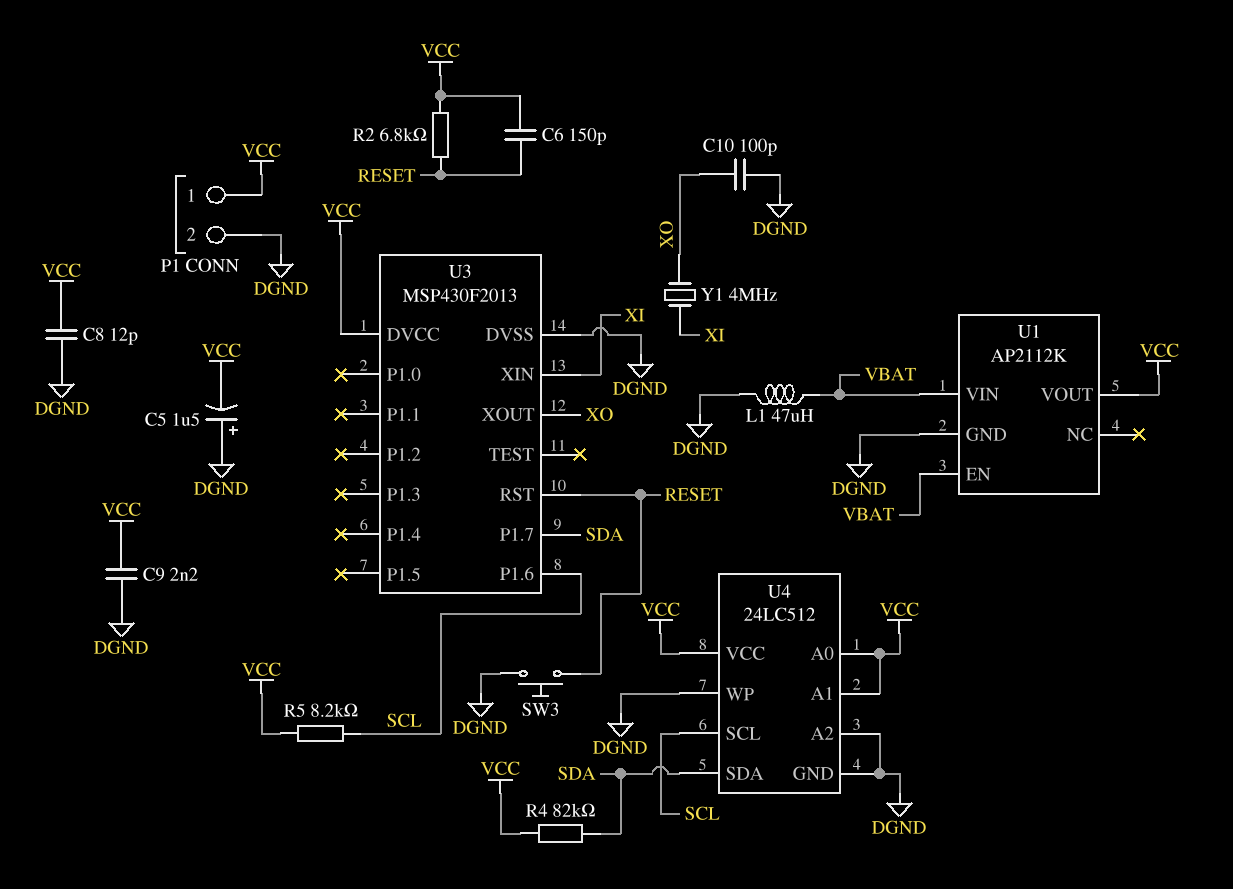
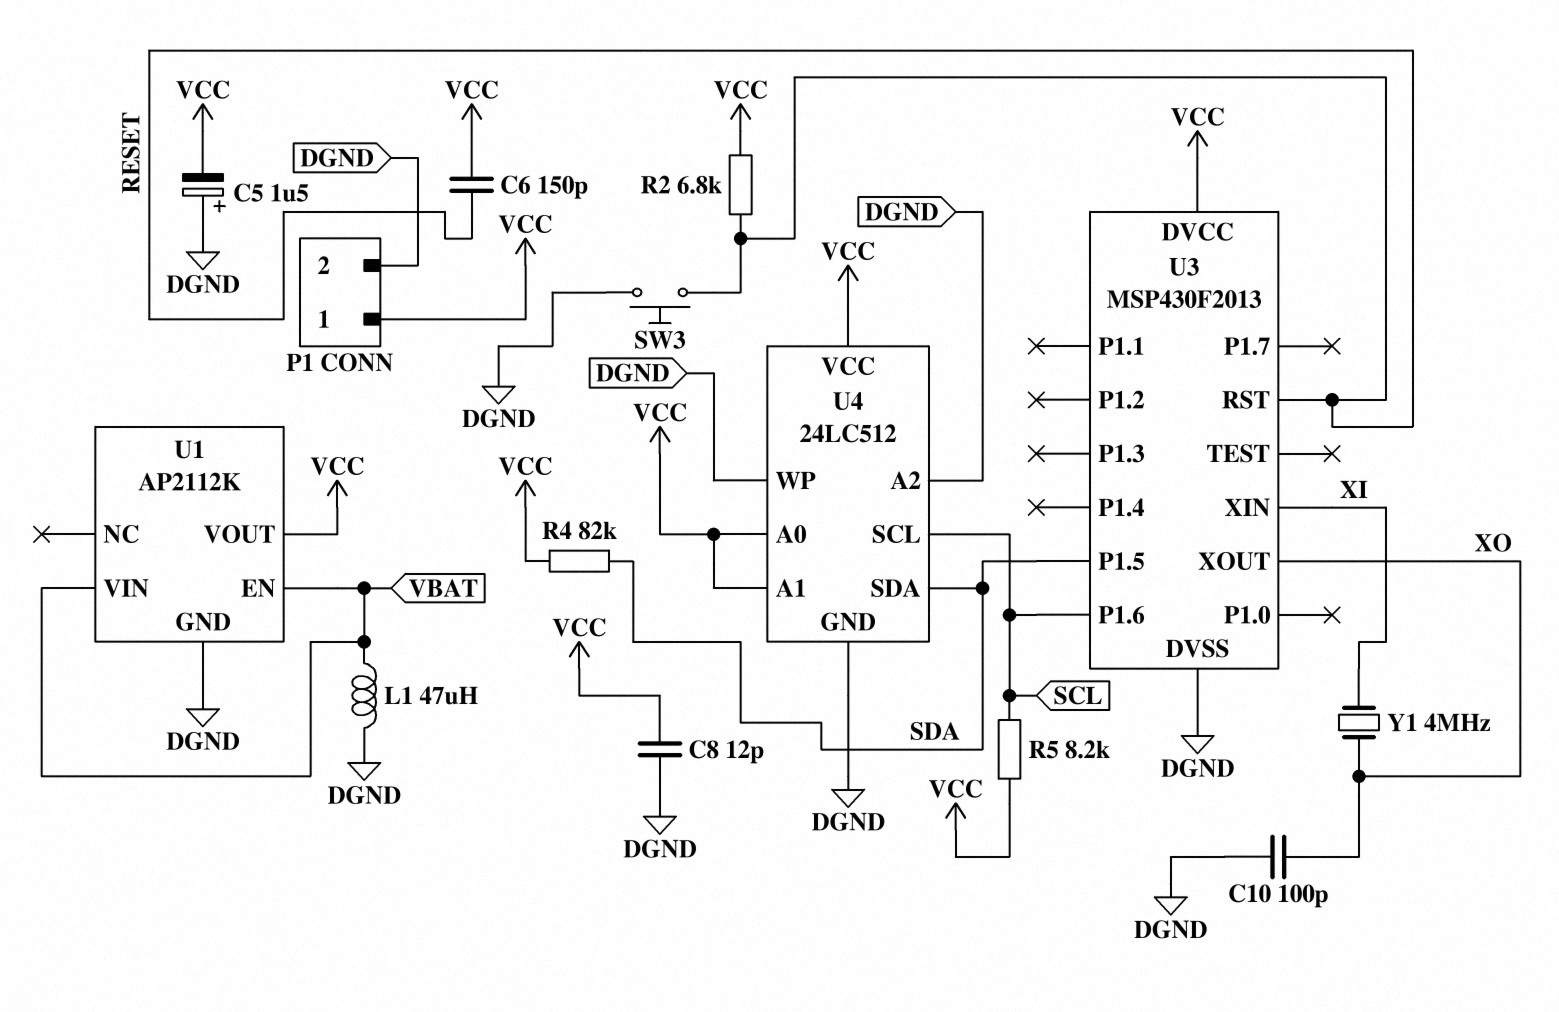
C9: 2.2nF (DGND, VCC) -> none
U3 pin P1.5: none -> SDA
U3 pin P1.7: SDA -> none

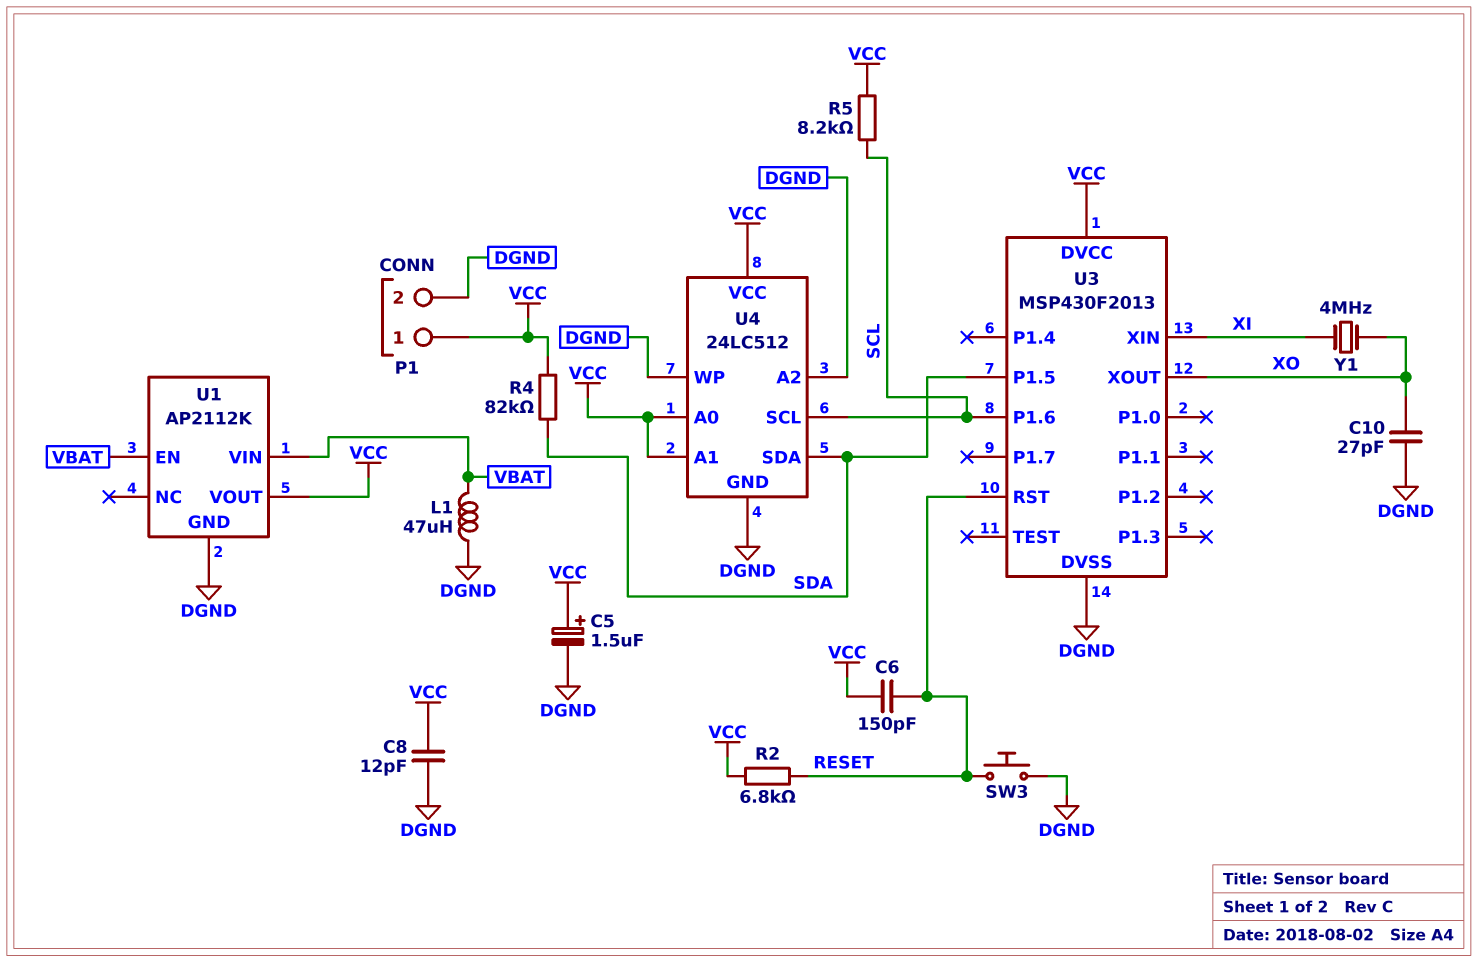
C5: 1.5uF (plus DGND, minus VCC) -> 1.5uF (plus VCC, minus DGND)
C10: 100pF (DGND, XO) -> 27pF (DGND, XO)

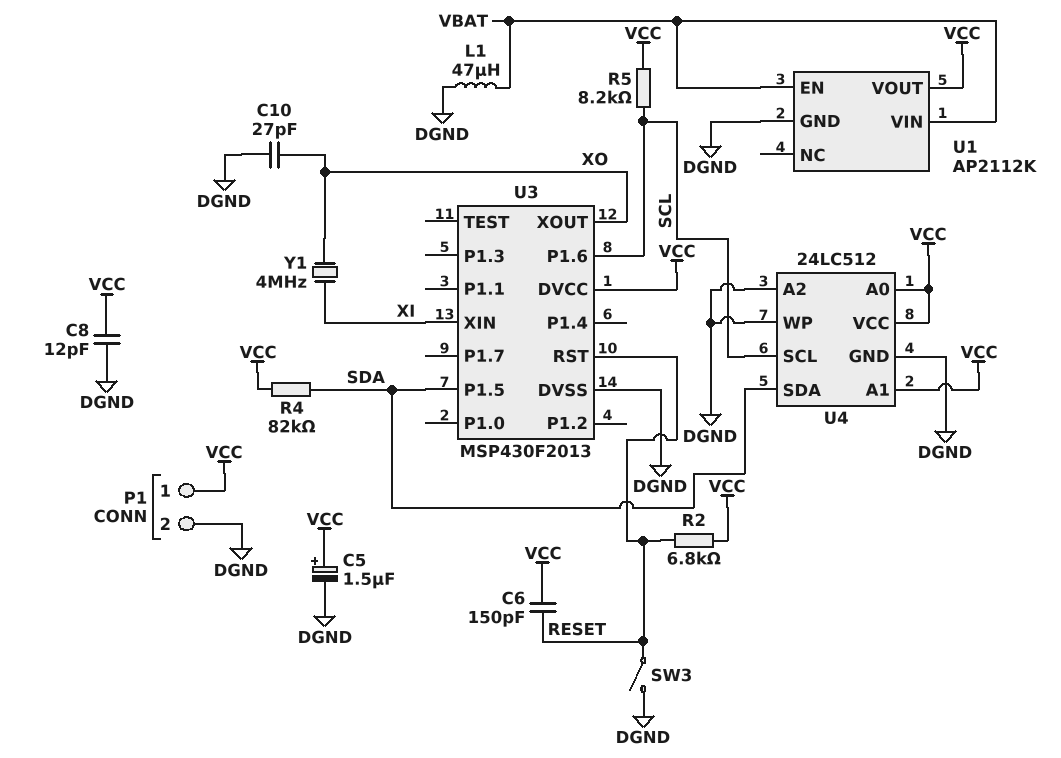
SW3: button (DGND, RESET) -> switch (DGND, RESET)

